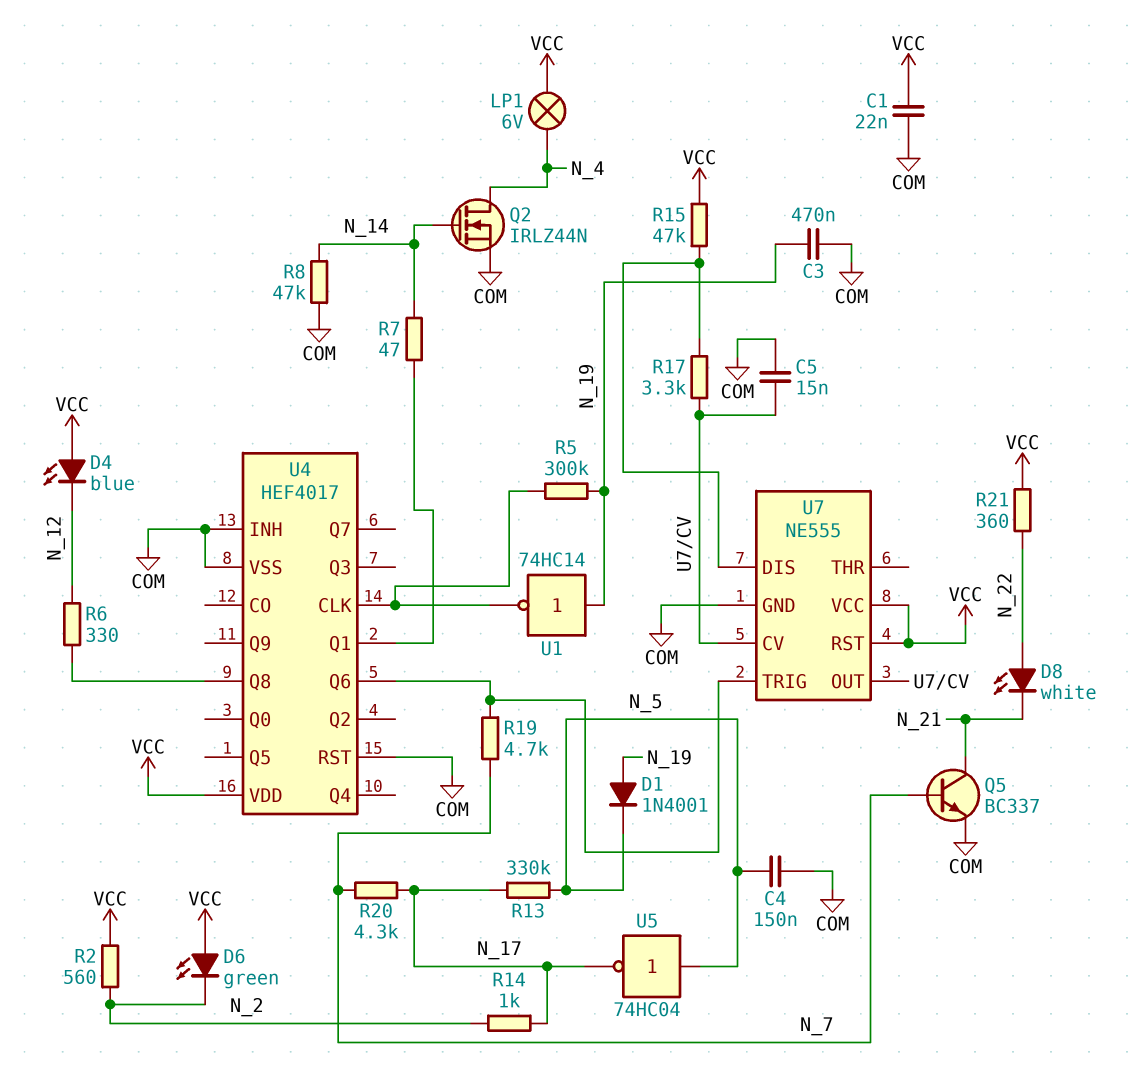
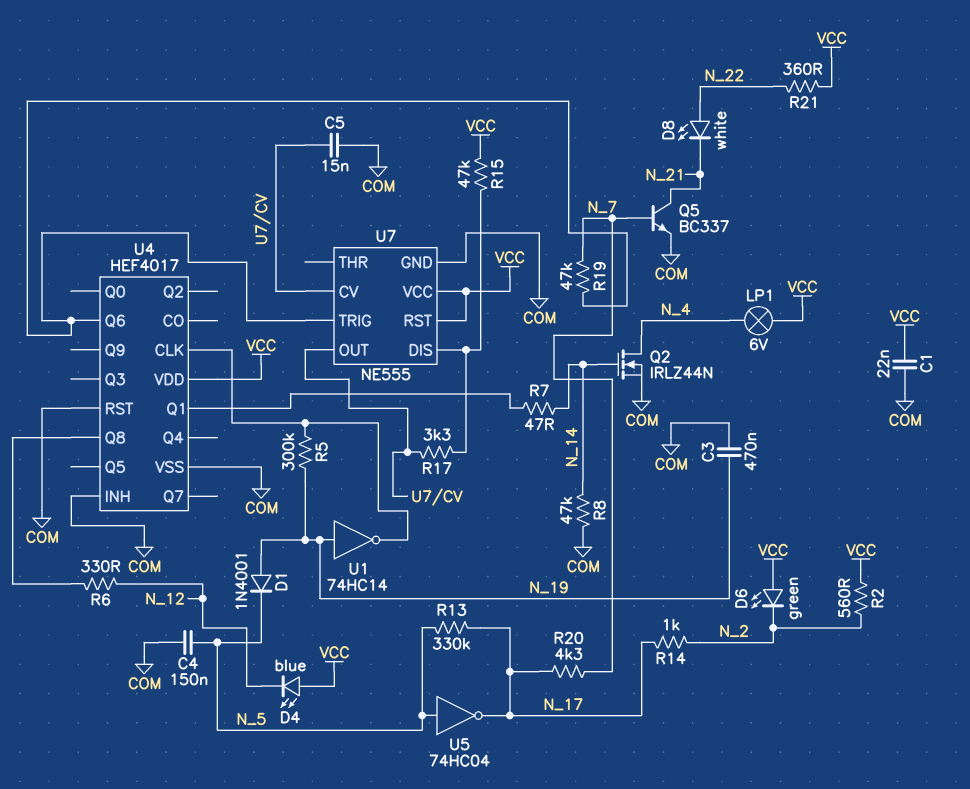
R19: 4.7k (N_7, U4/Q6) -> 47k (N_7, U4/Q6)

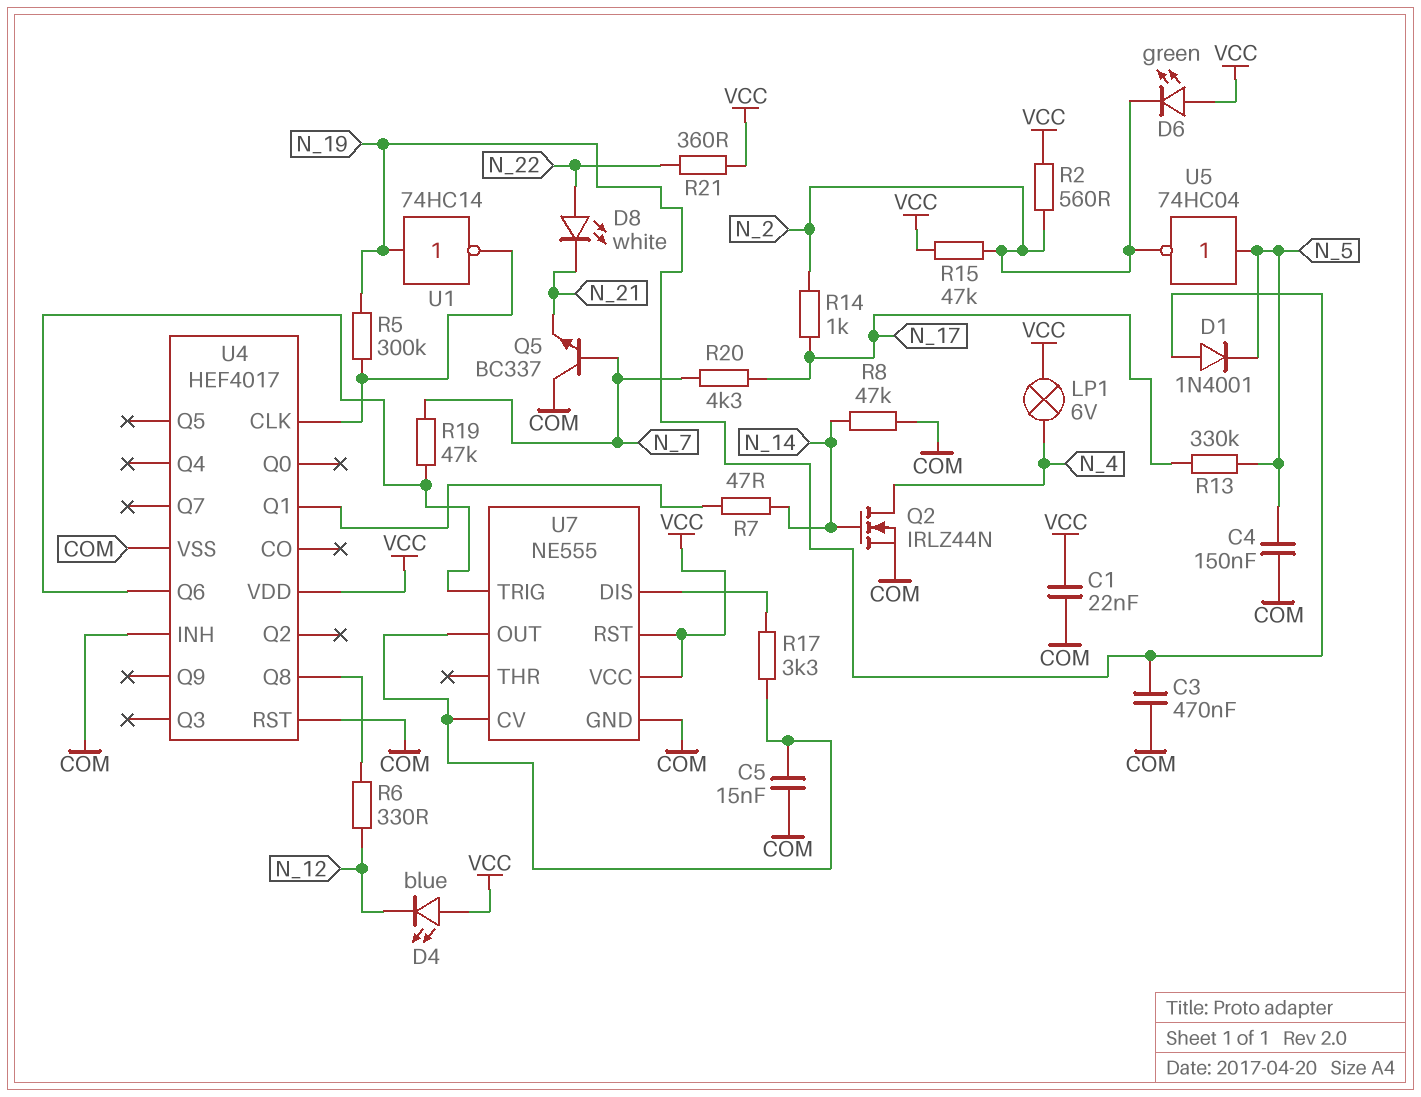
Q5: NPN BC337 (B N_7, C N_21, E COM) -> NPN BC337 (B N_7, C COM, E N_21)
R15: 47k (U7/DIS, VCC) -> 47k (N_2, VCC)
U5: NOT 74HC04 (in N_5, out N_17) -> NOT 74HC04 (in N_5, out N_2)

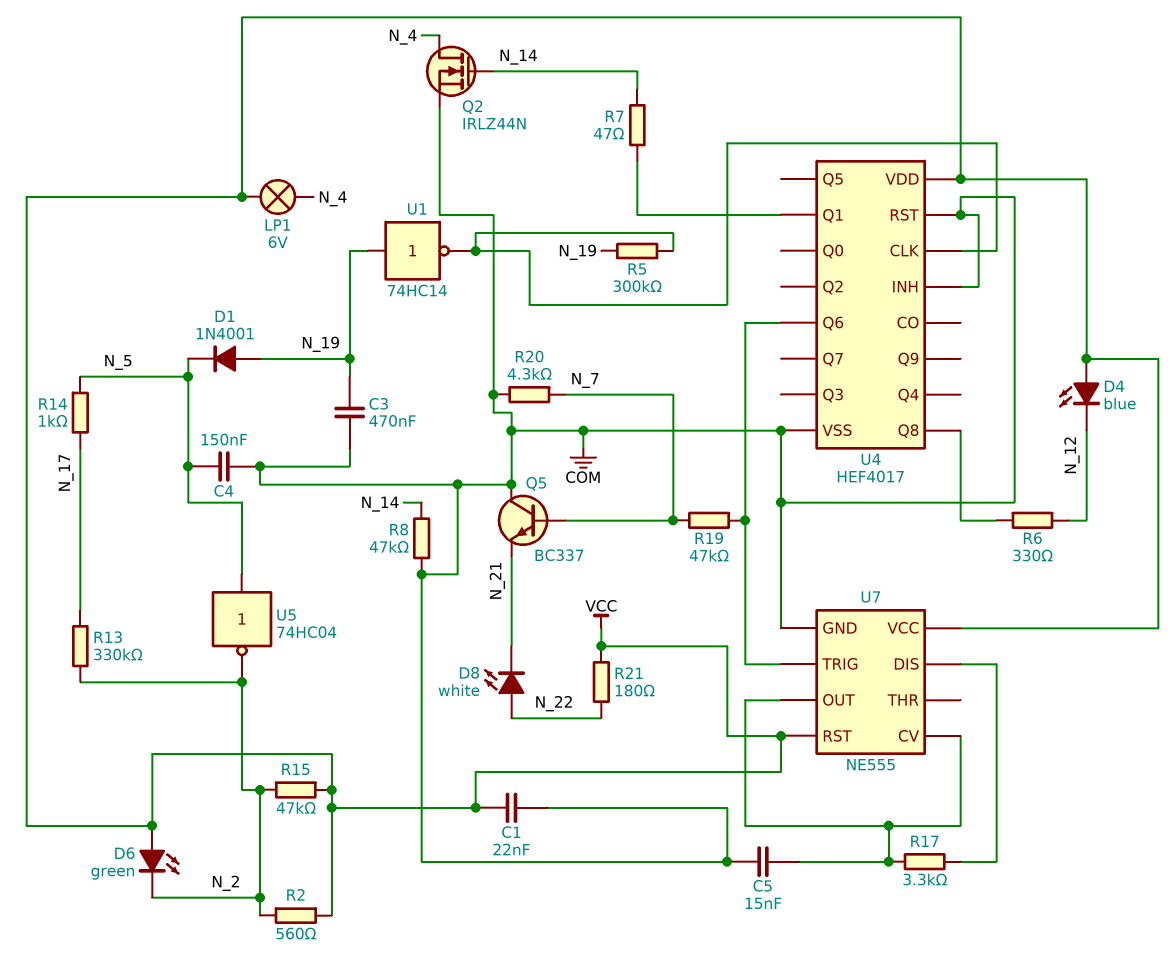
R13: 330k (N_5, N_17) -> 330k (N_2, N_17)
R14: 1k (N_2, N_17) -> 1k (N_5, N_17)
R20: 4.3k (N_7, N_17) -> 4.3k (COM, N_7)
R21: 360 (N_22, VCC) -> 180 (N_22, VCC)

